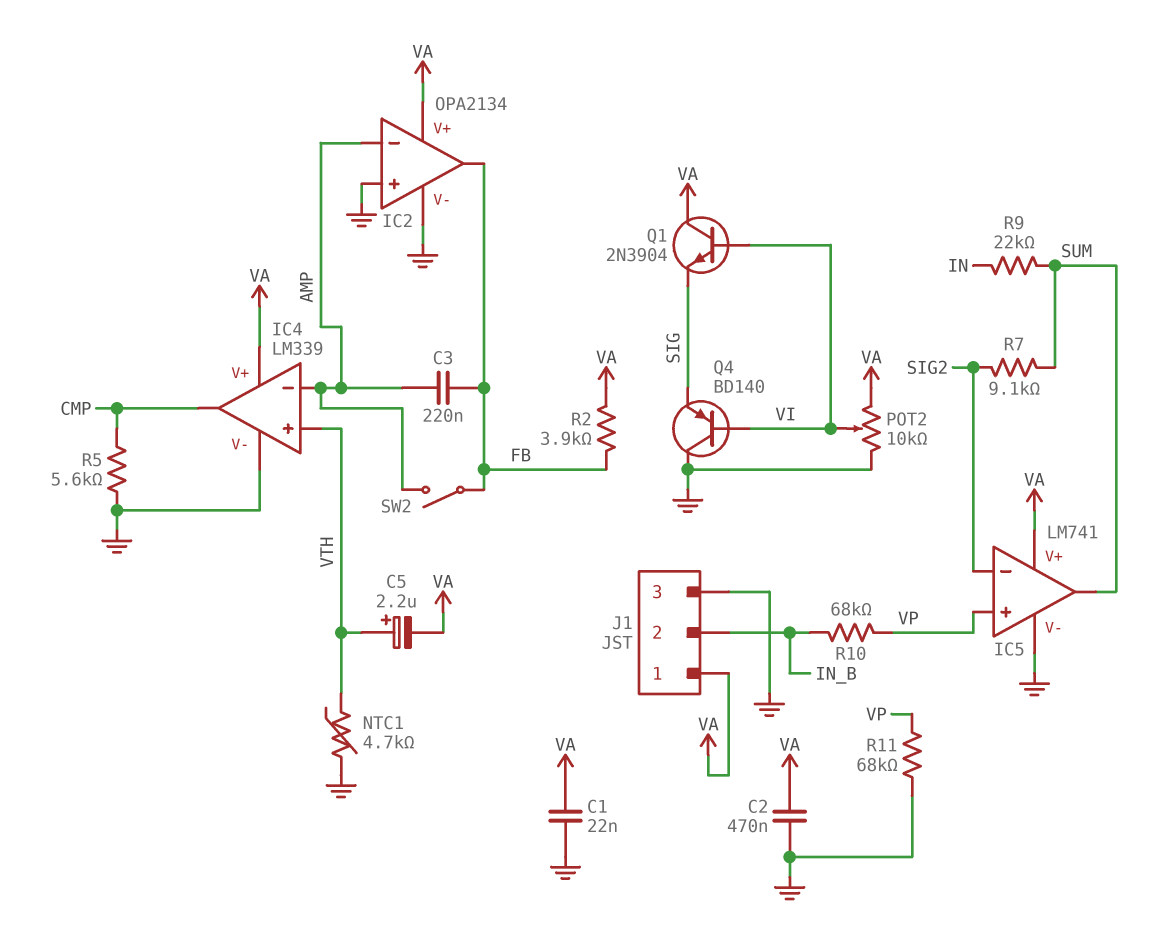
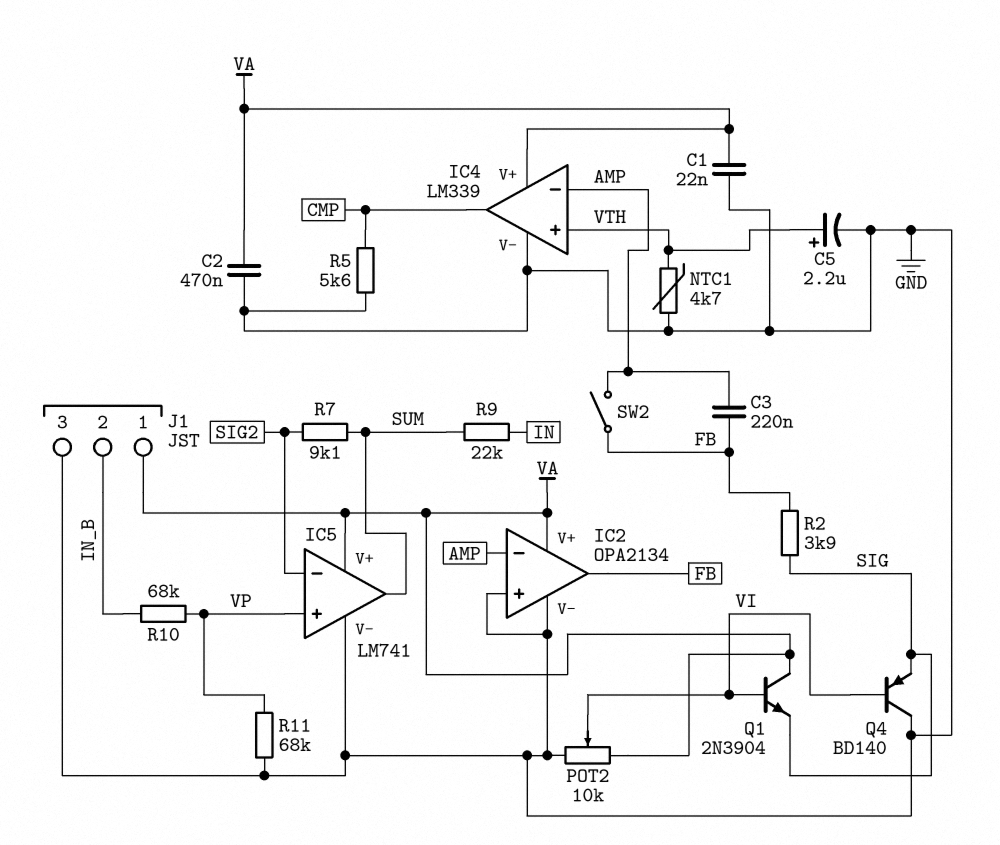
C5: 2.2uF (plus VTH, minus VA) -> 2.2uF (plus VTH, minus GND)
R2: 3.9k (FB, VA) -> 3.9k (FB, SIG)

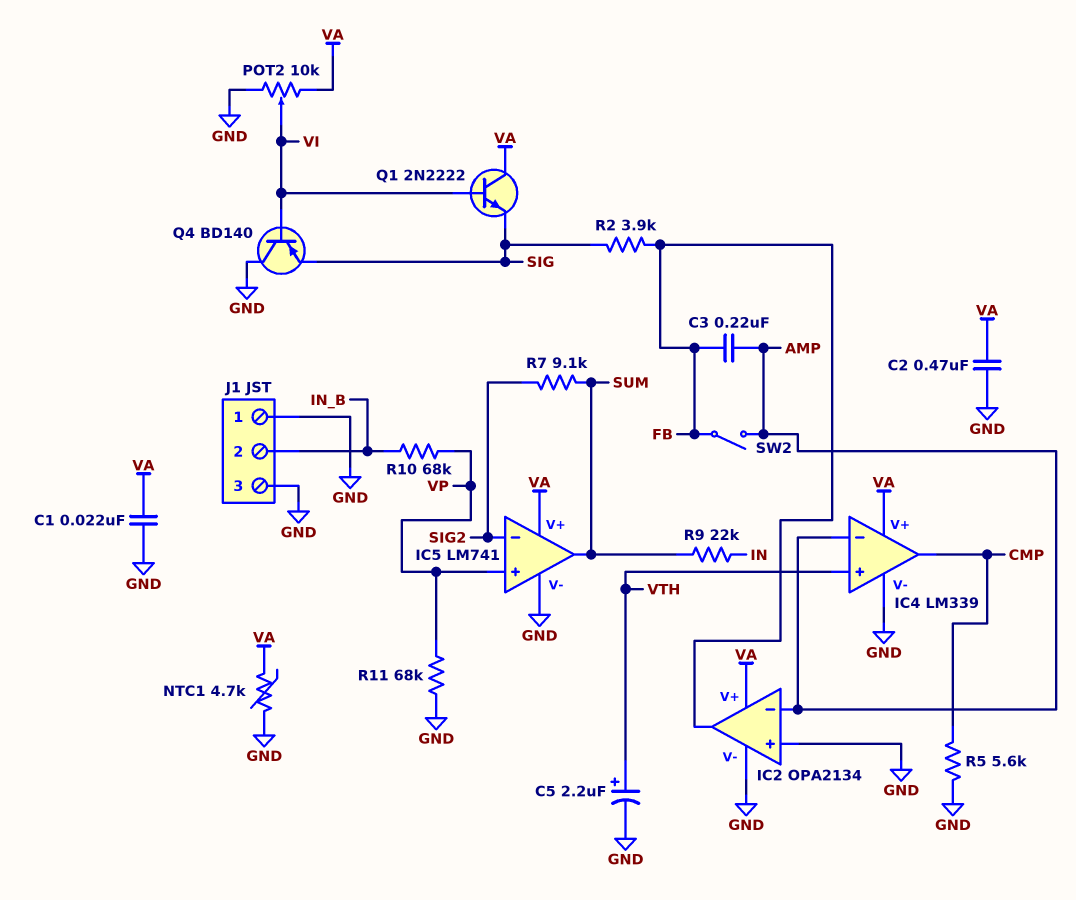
J1 pin 1: VA -> GND
NTC1: 4.7k (GND, VTH) -> 4.7k (GND, VA)
Q1: NPN 2N3904 (B VI, C VA, E SIG) -> NPN 2N2222 (B VI, C VA, E SIG)

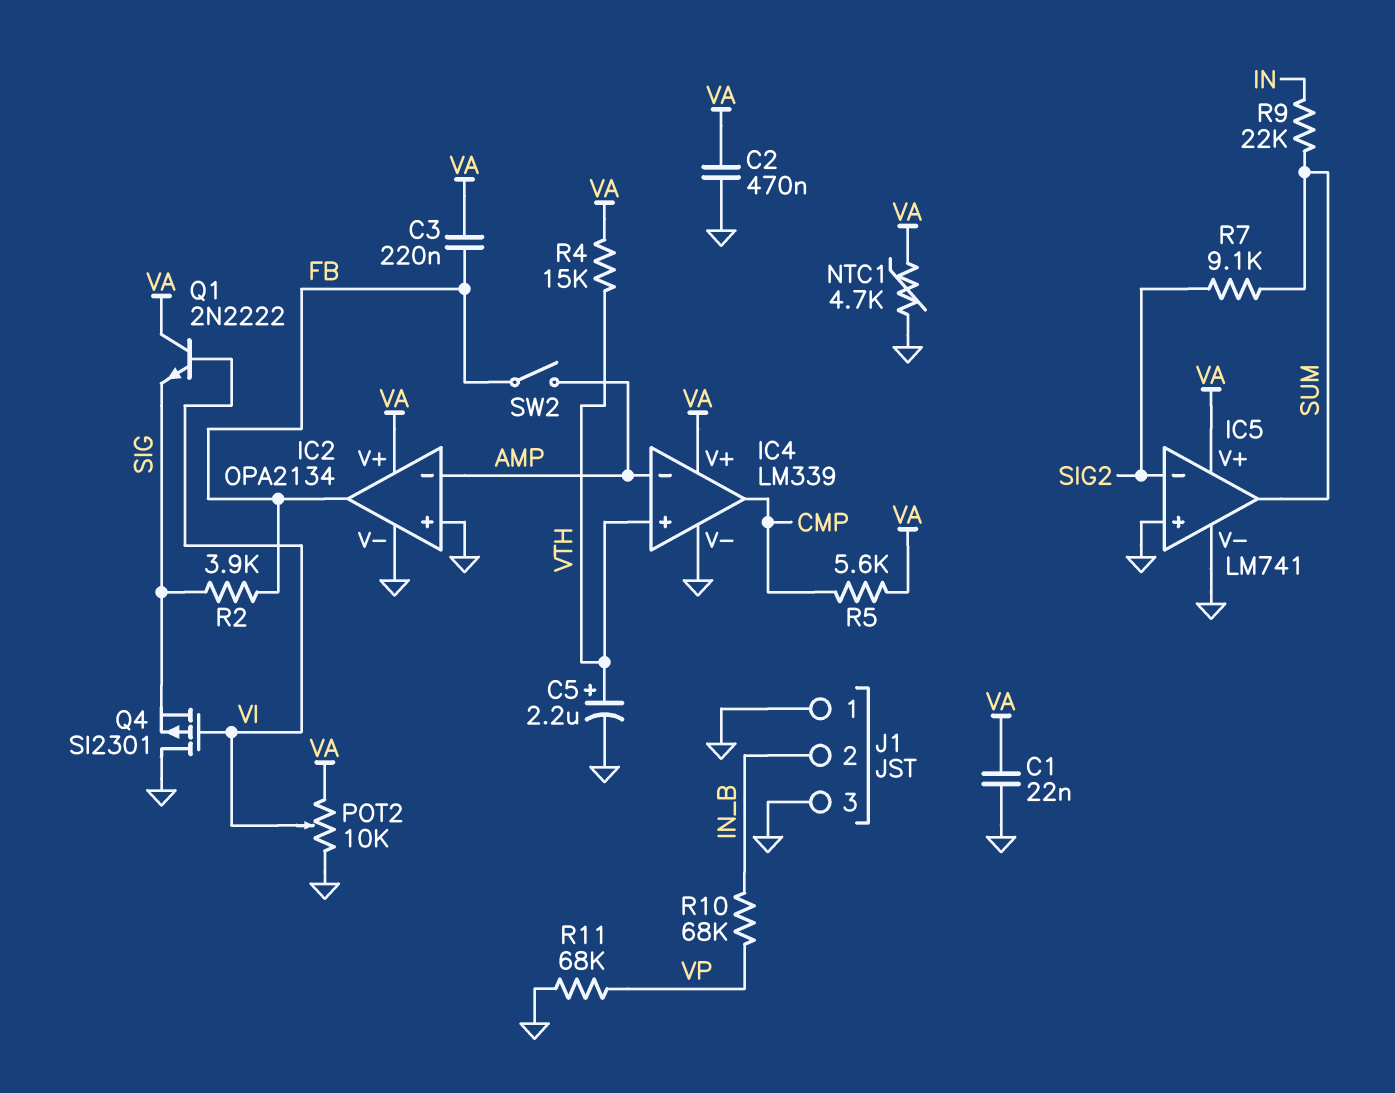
C3: 220nF (AMP, FB) -> 220nF (FB, VA)
IC5 pin in+: VP -> GND
Q4: PNP BD140 (B VI, C GND, E SIG) -> PMOS SI2301 (G VI, D GND, S SIG)
R4: none -> 15k (VA, VTH)
R5: 5.6k (CMP, GND) -> 5.6k (CMP, VA)

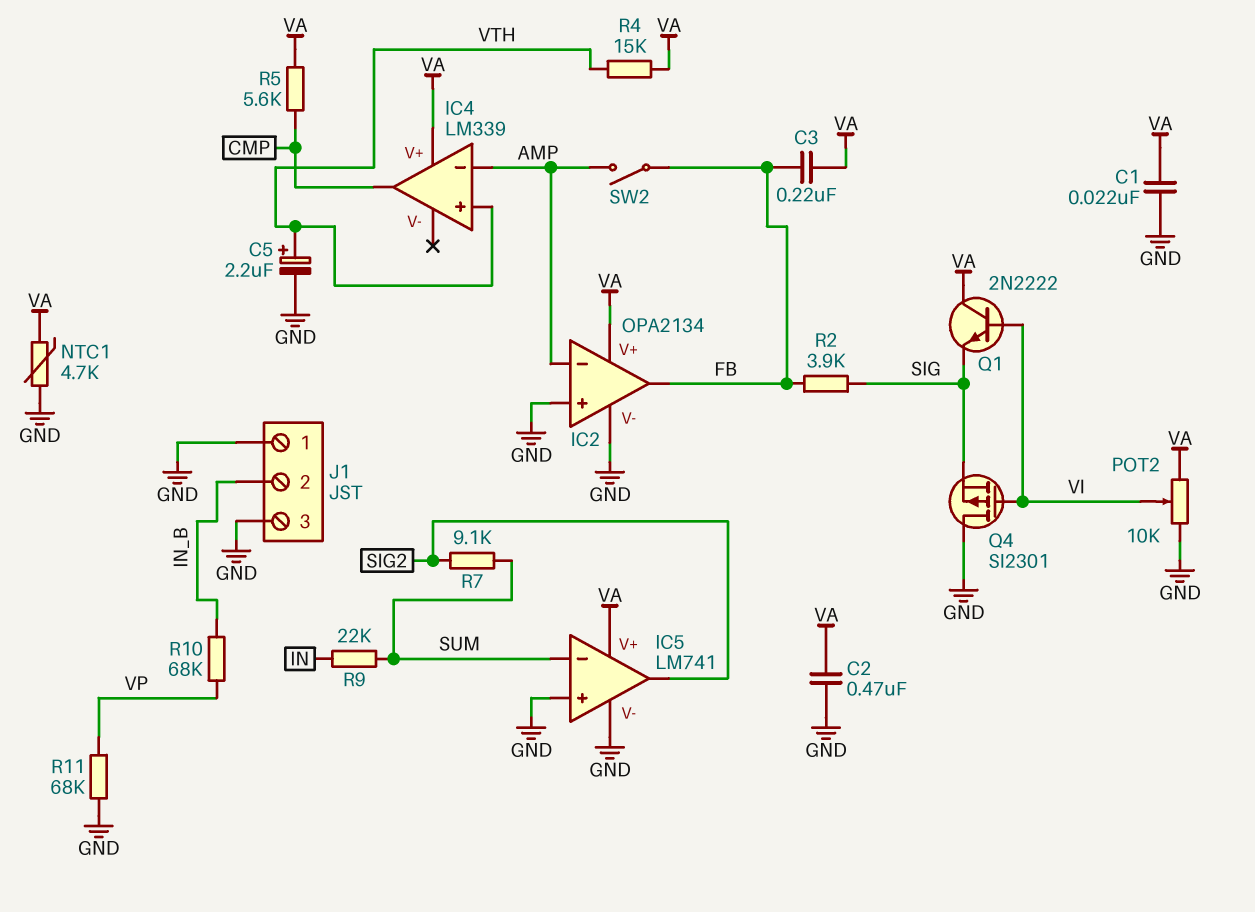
IC4 pin V-: GND -> none
IC5 pin in-: SIG2 -> SUM
IC5 pin out: SUM -> SIG2

